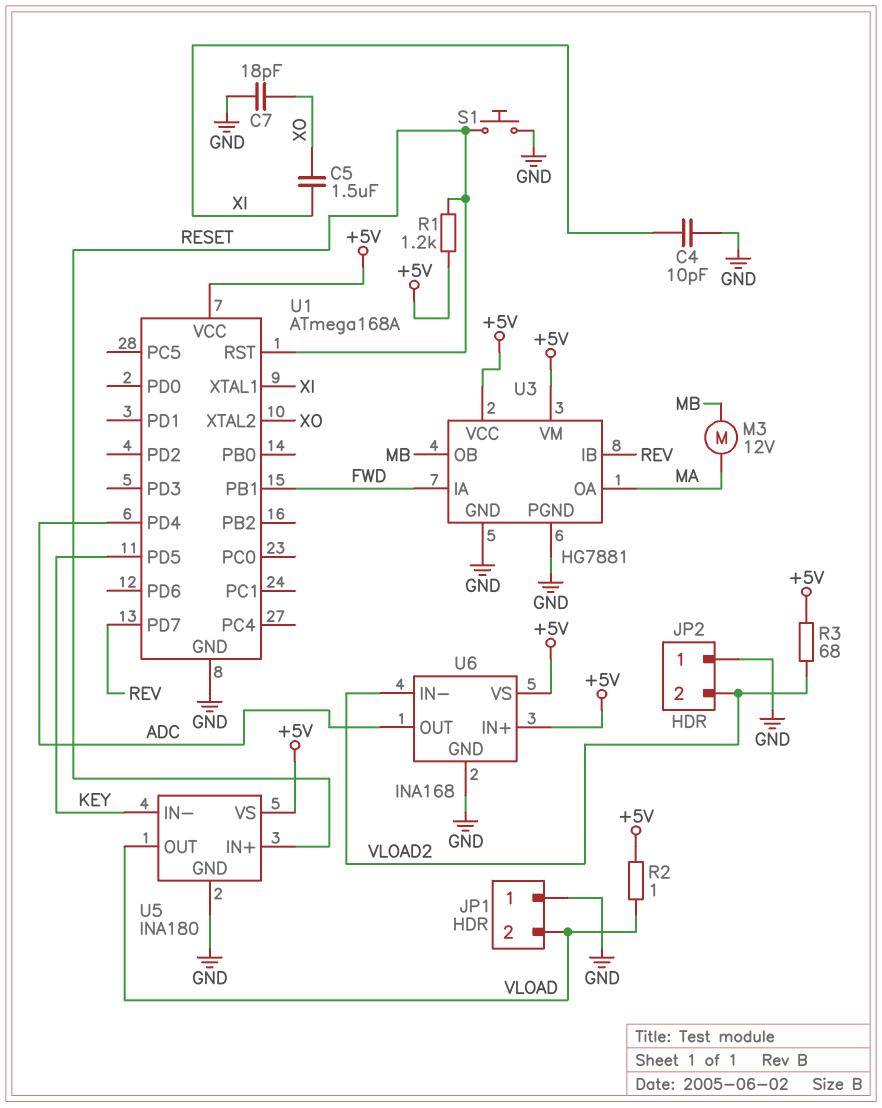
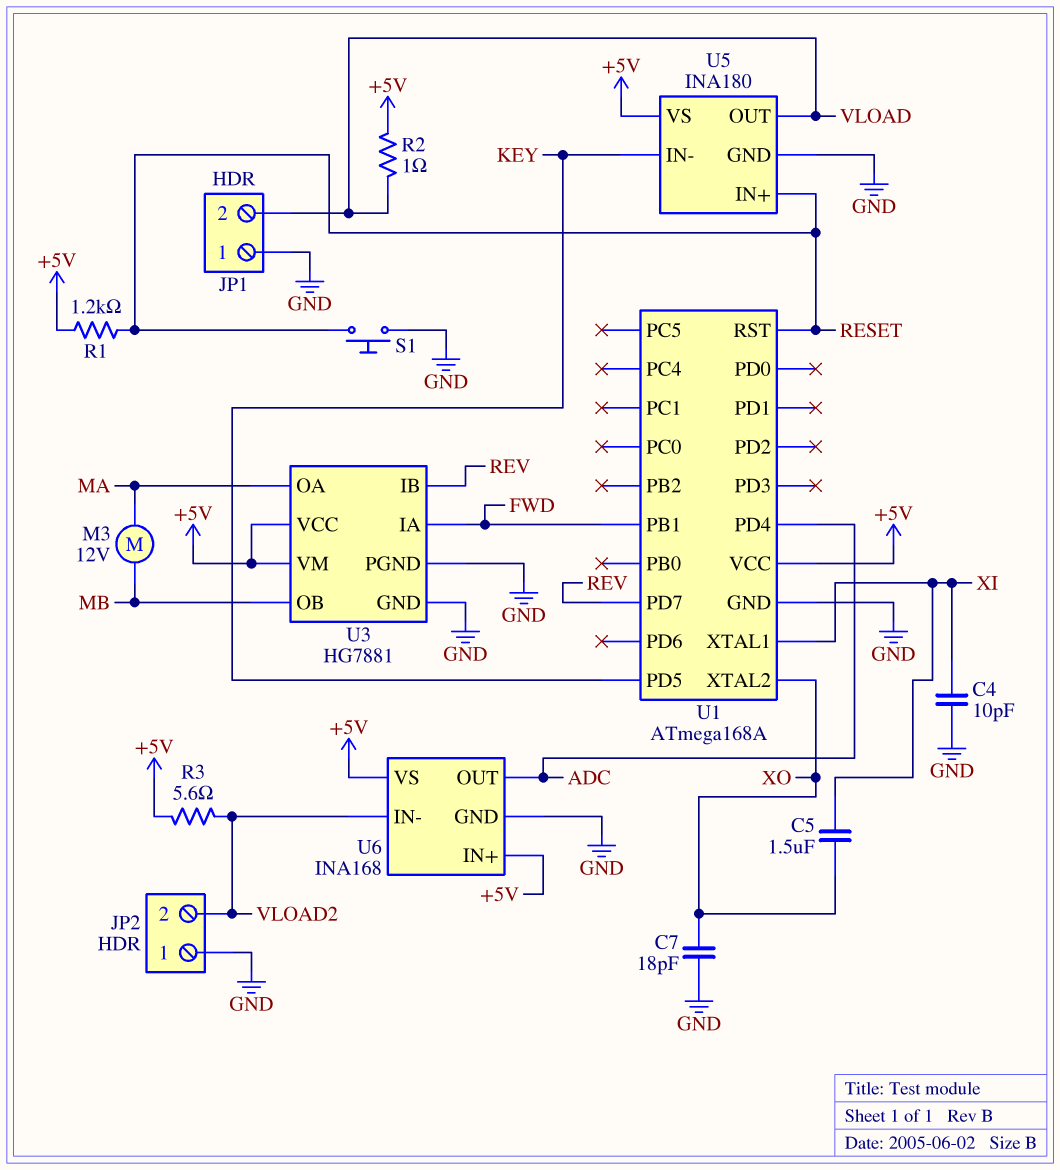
R3: 68 (+5V, VLOAD2) -> 5.6 (+5V, VLOAD2)

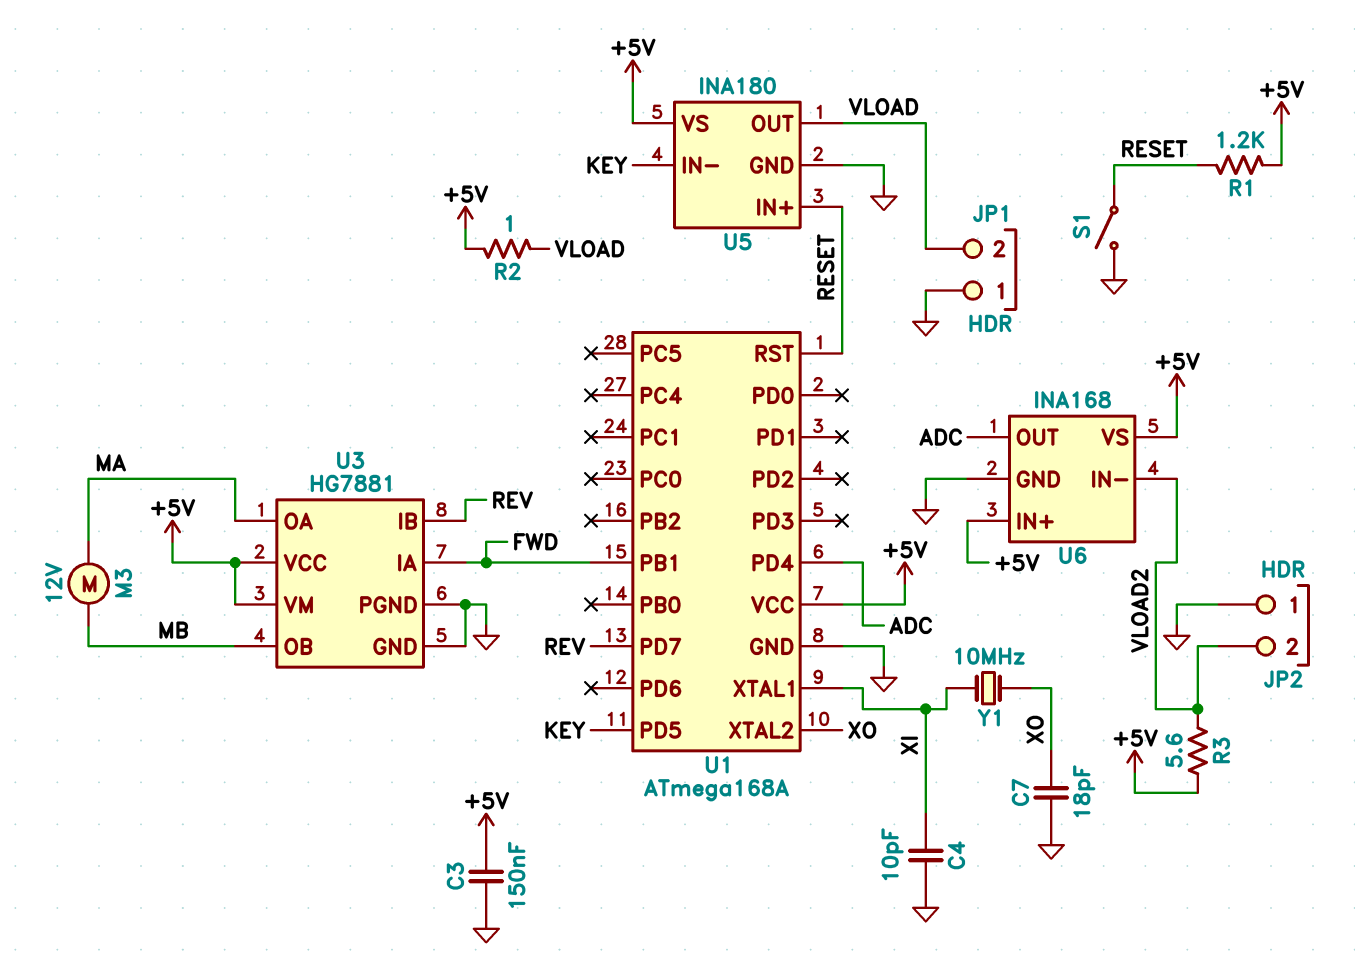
C3: none -> 150nF (+5V, GND)
C5: 1.5uF (XI, XO) -> none
S1: button (GND, RESET) -> switch (GND, RESET)
Y1: none -> 10MHz (XI, XO)

